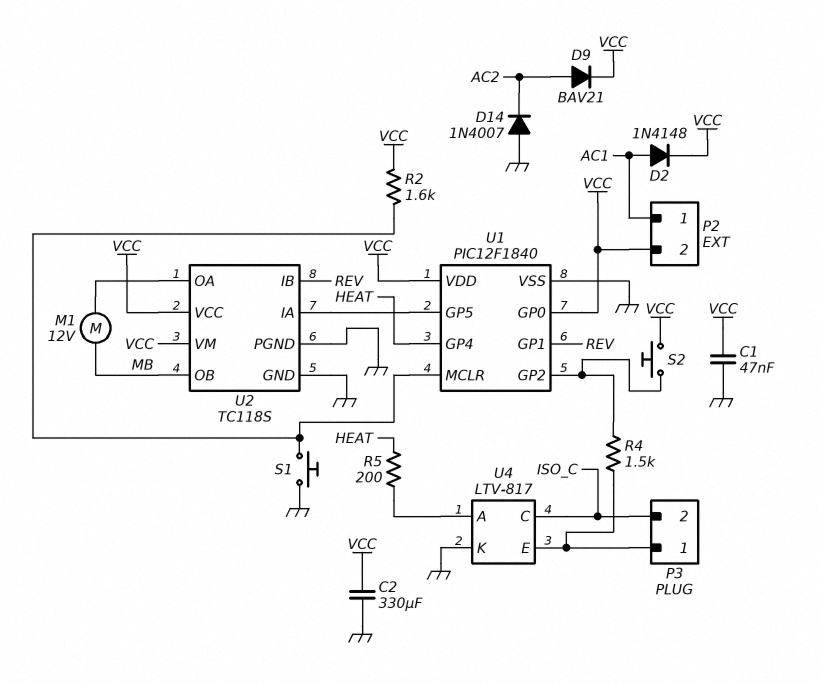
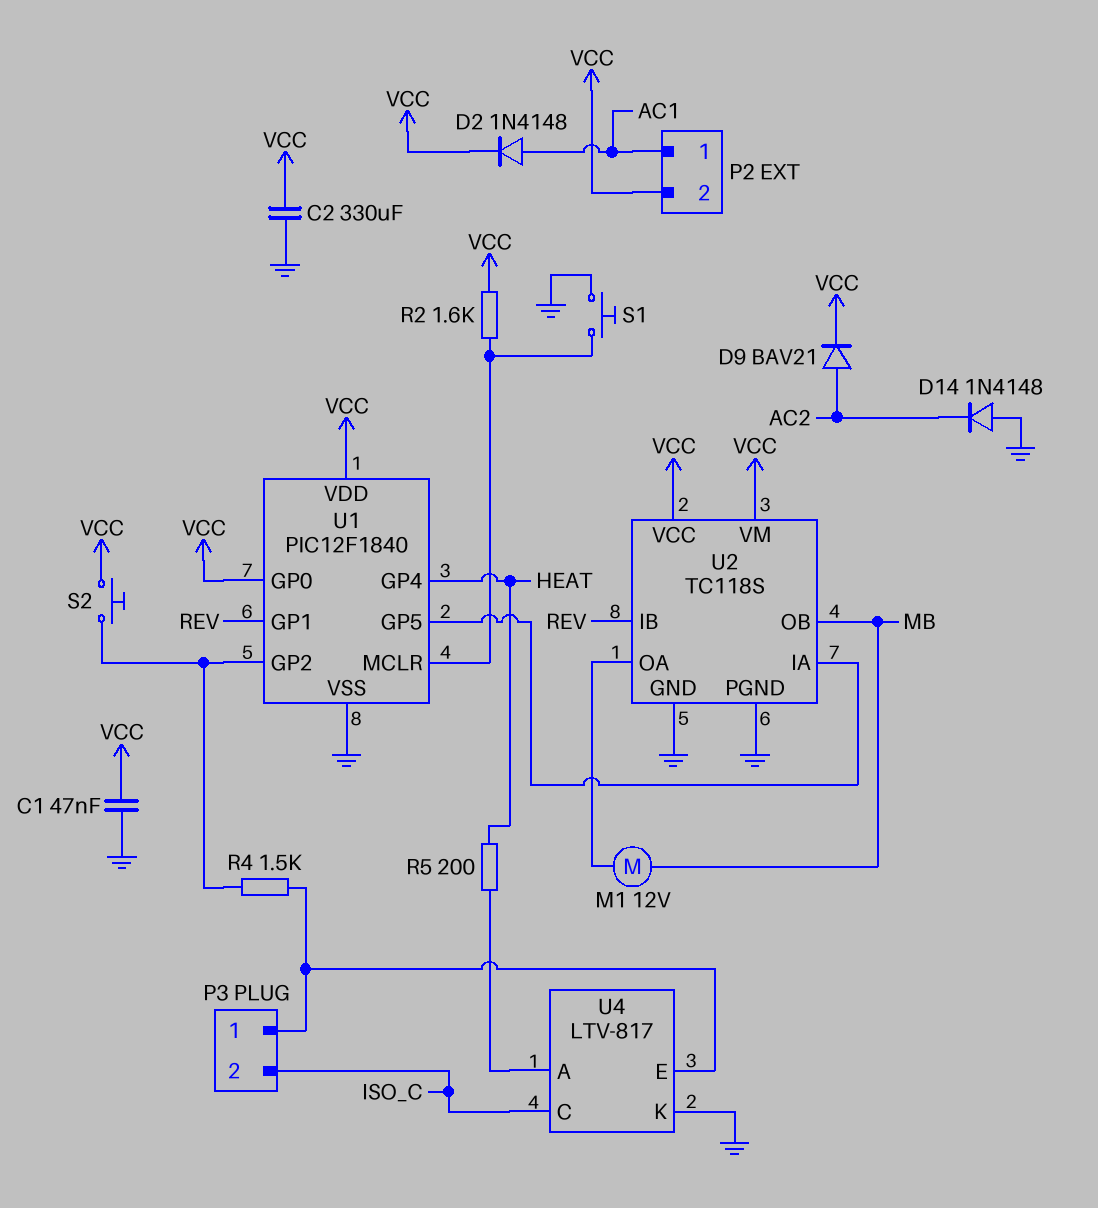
D14: diode 1N4007 (A GND, K AC2) -> diode 1N4148 (A GND, K AC2)

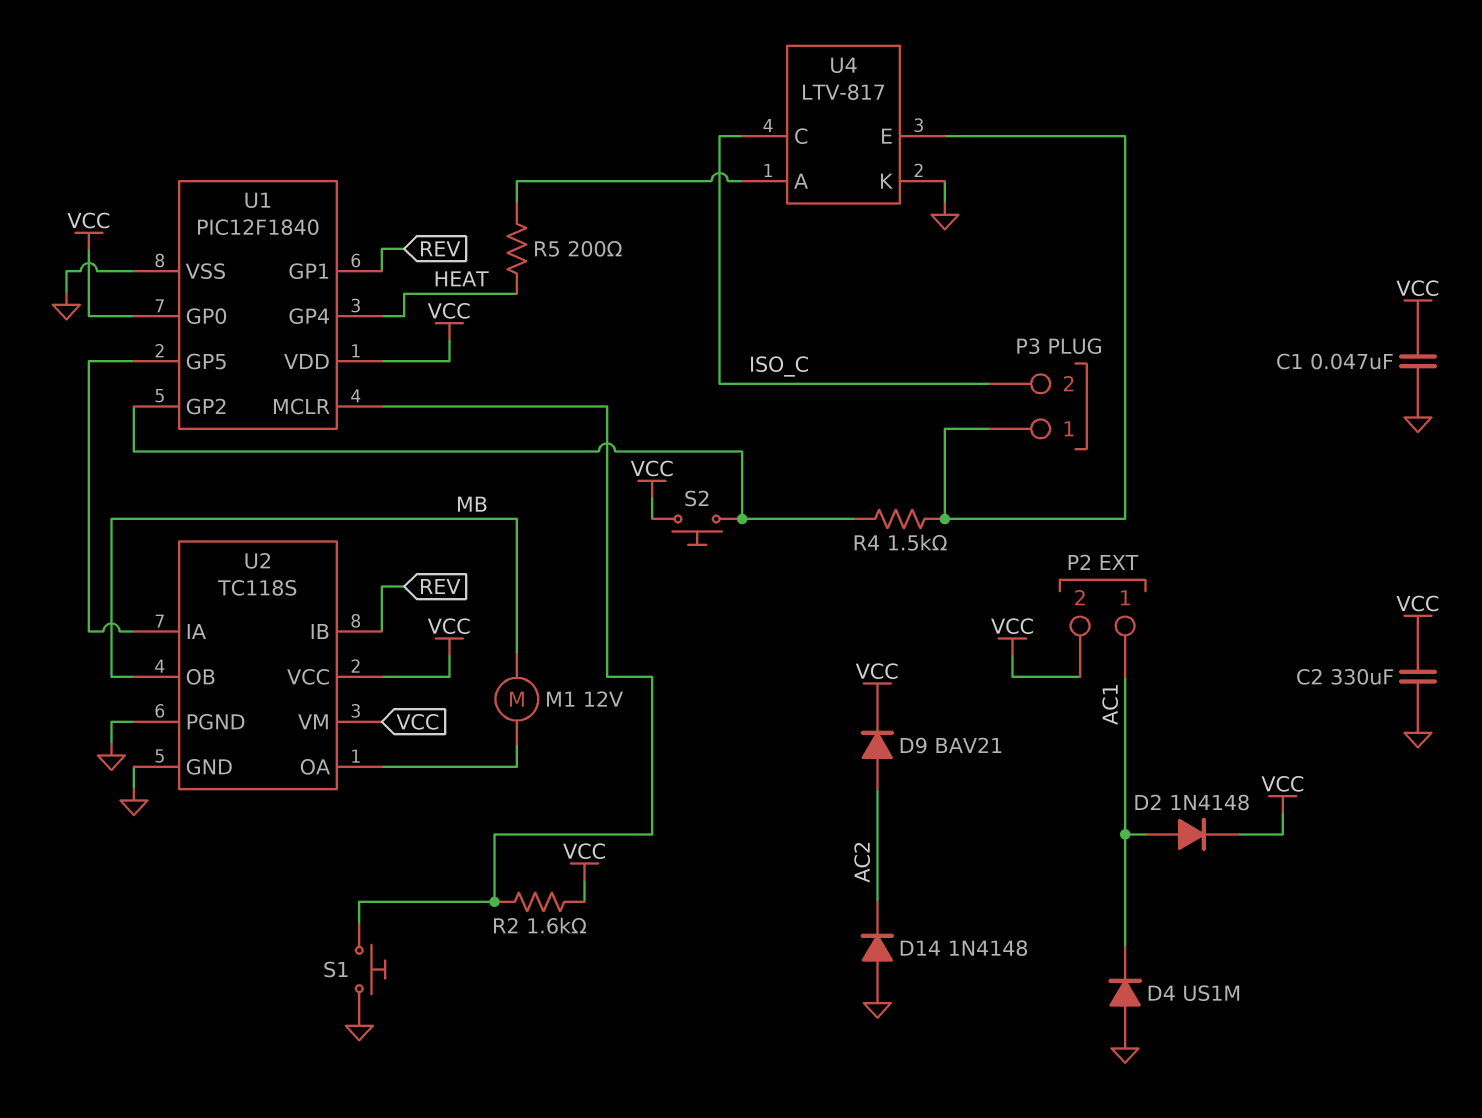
D4: none -> diode US1M (A GND, K AC1)

